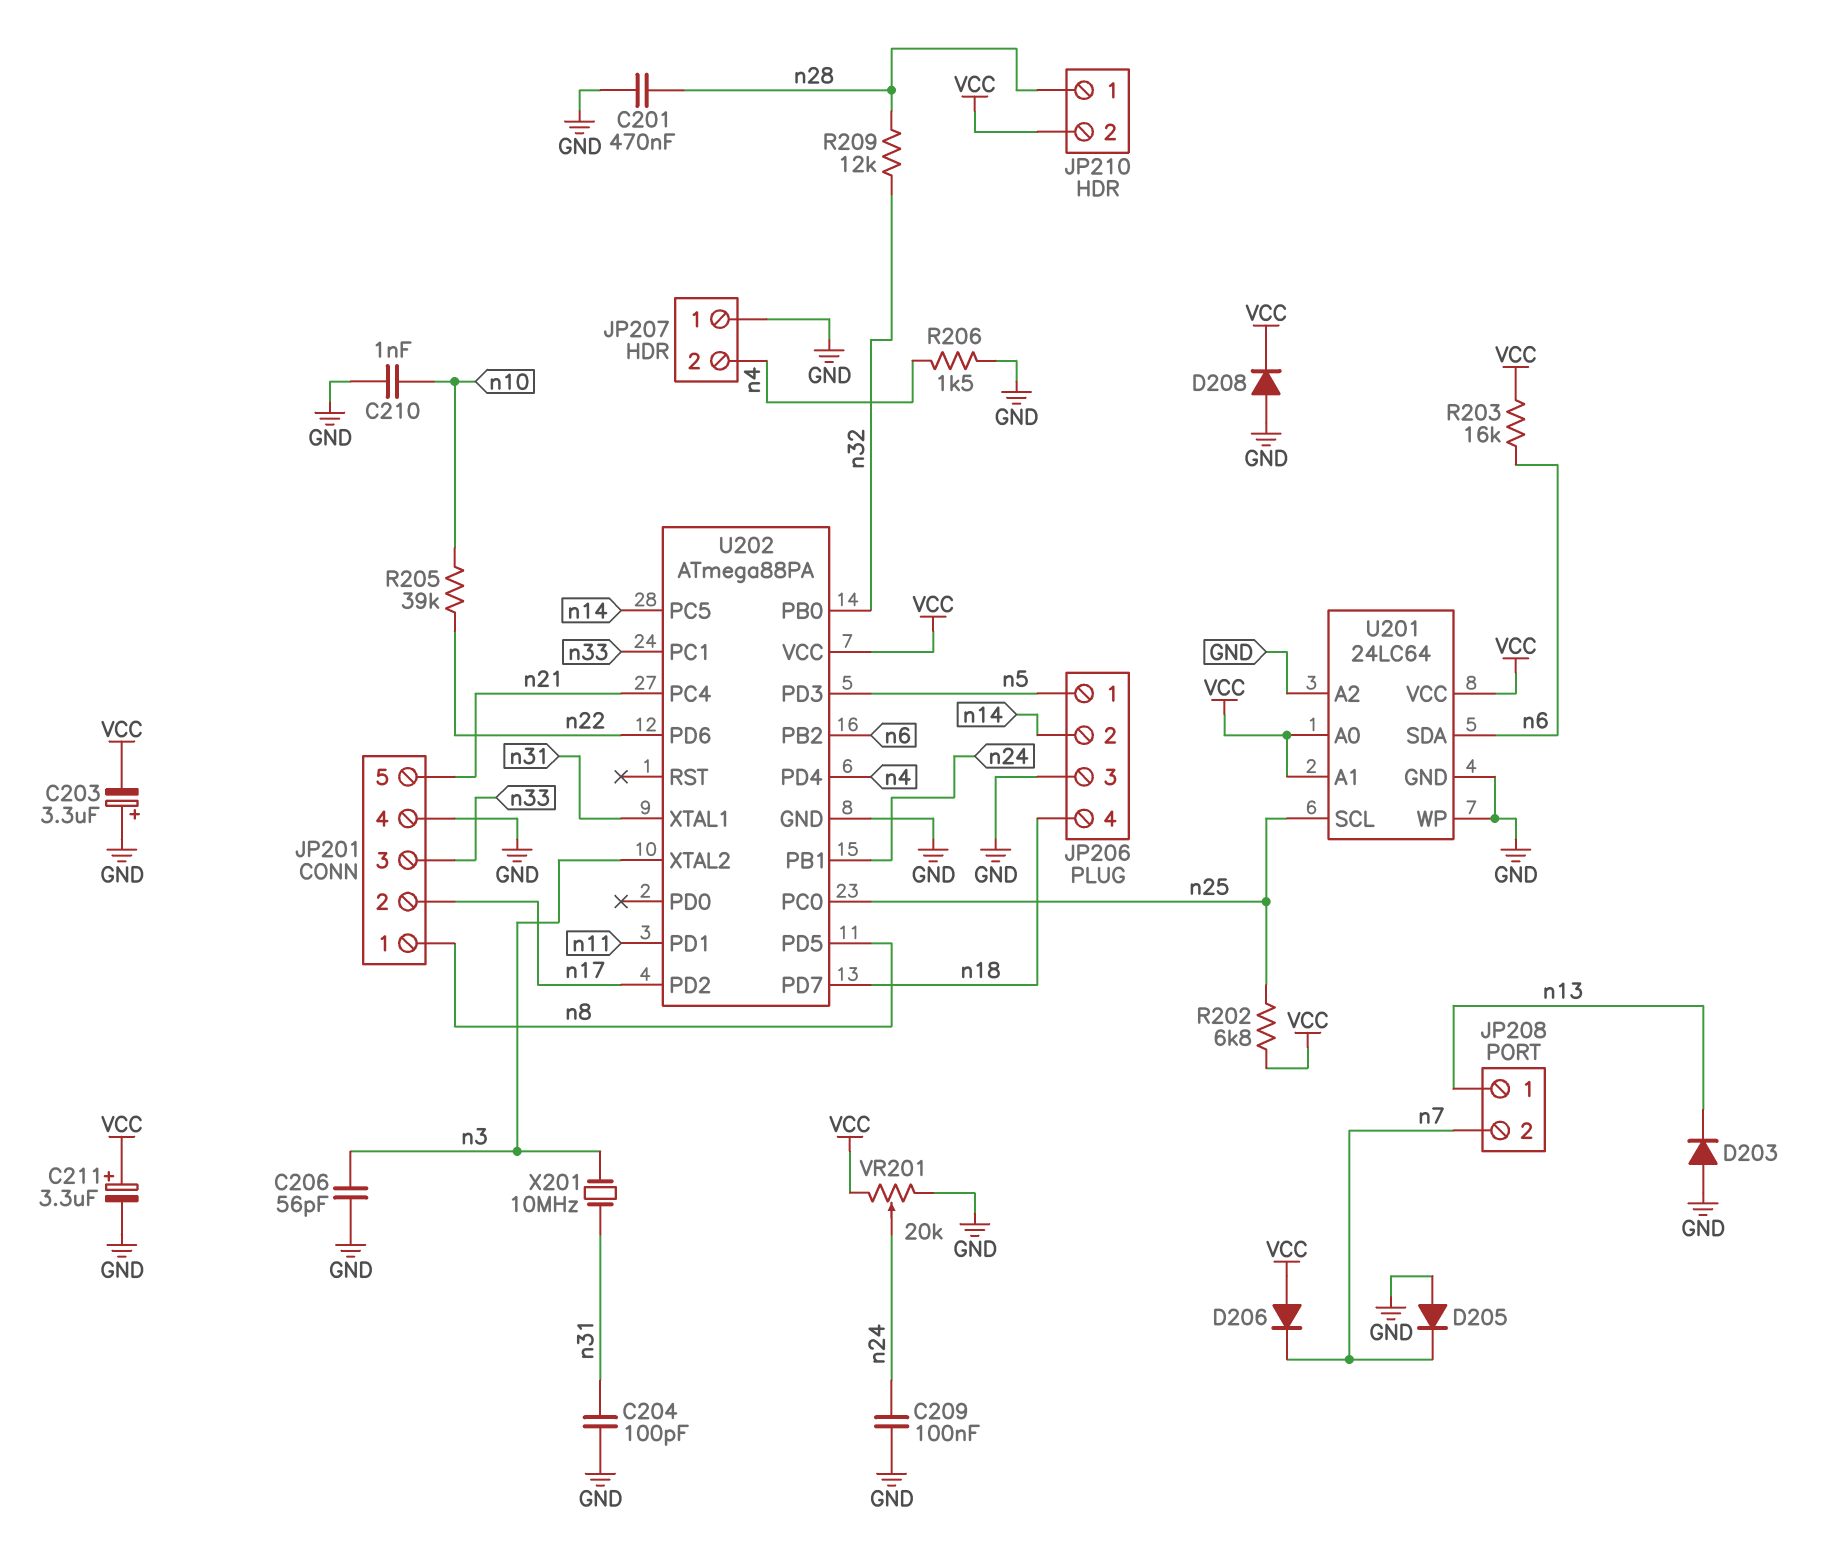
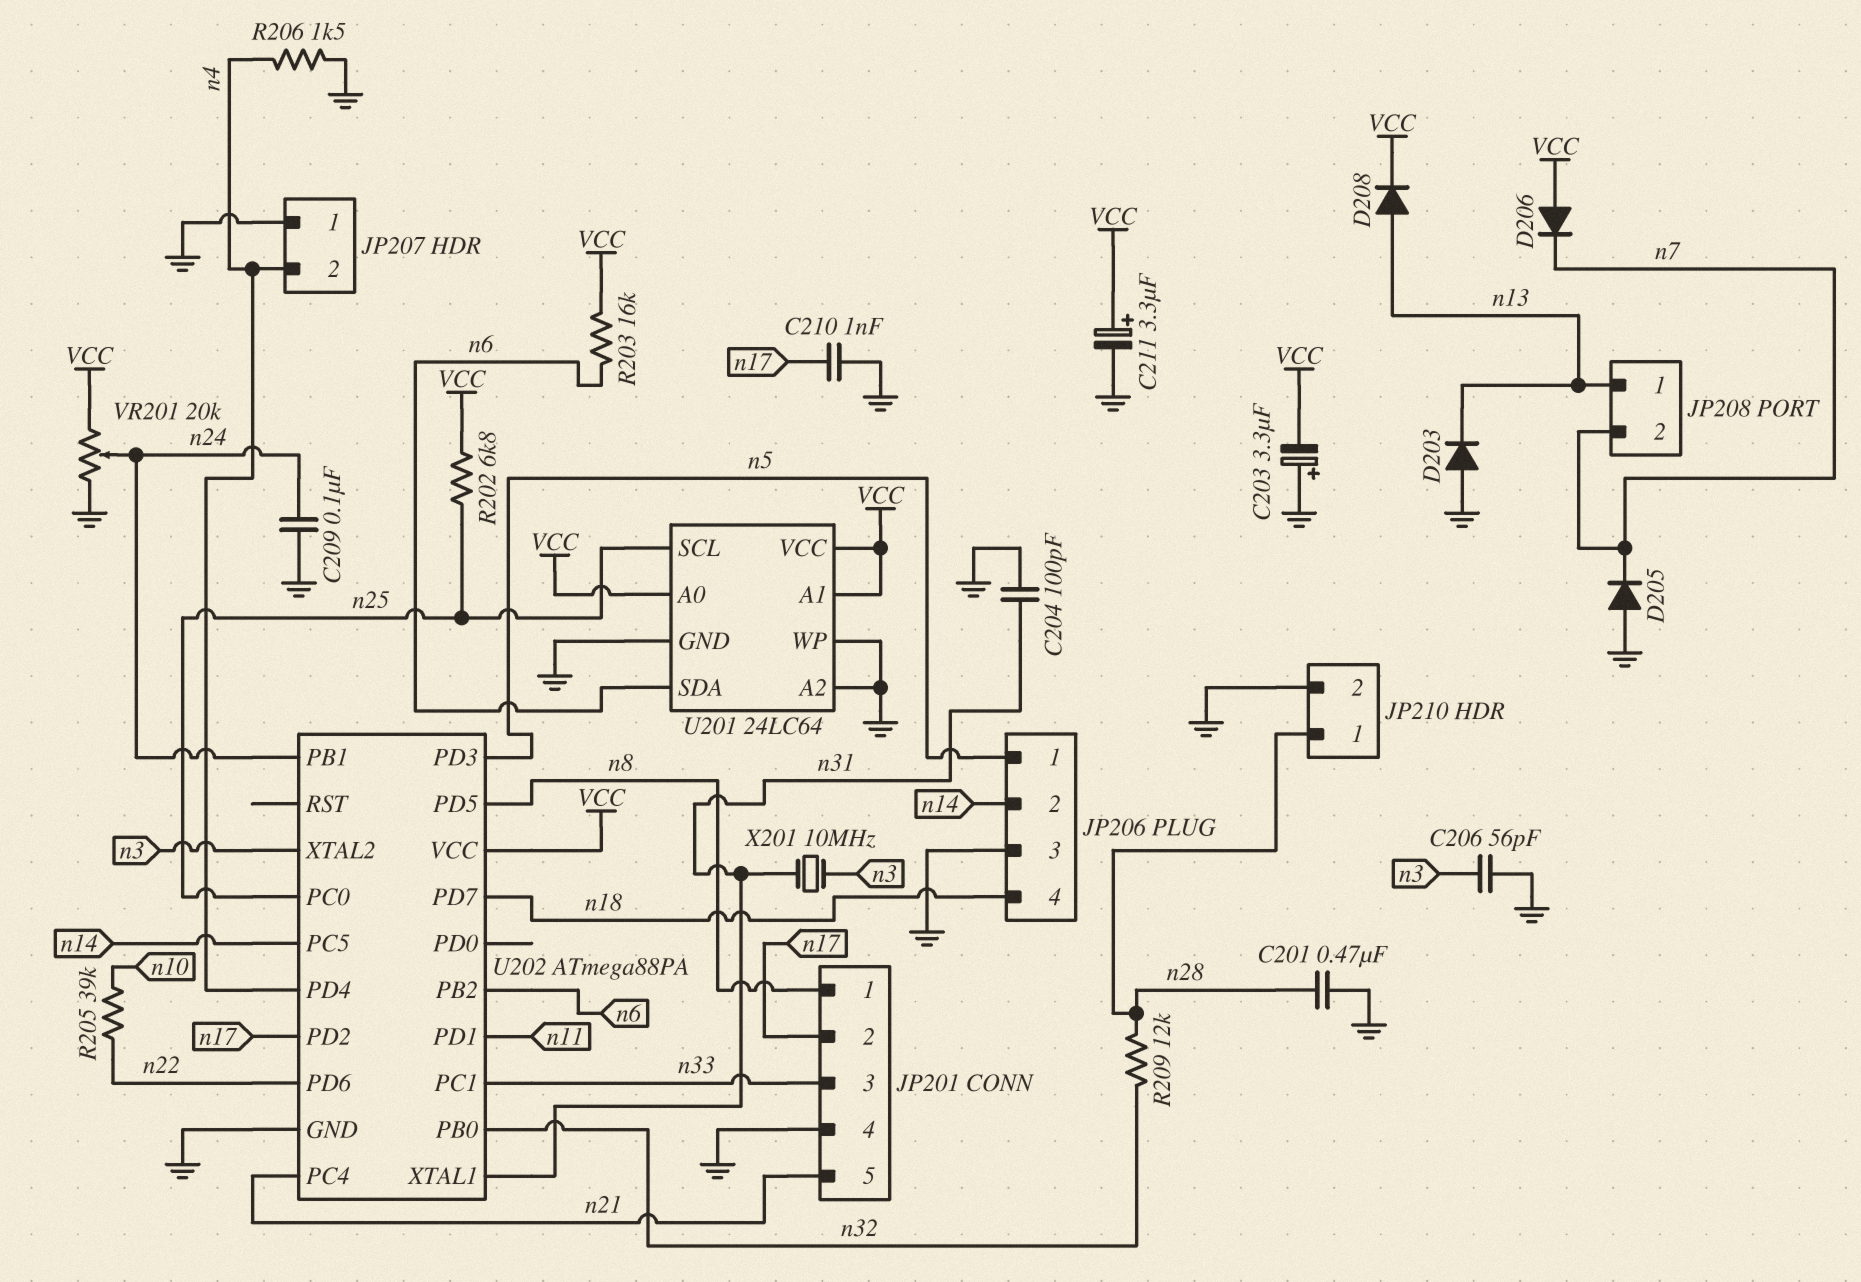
C210: 1nF (GND, n10) -> 1nF (GND, n17)
D208: diode (A GND, K VCC) -> diode (A n13, K VCC)
JP210 pin 2: VCC -> GND

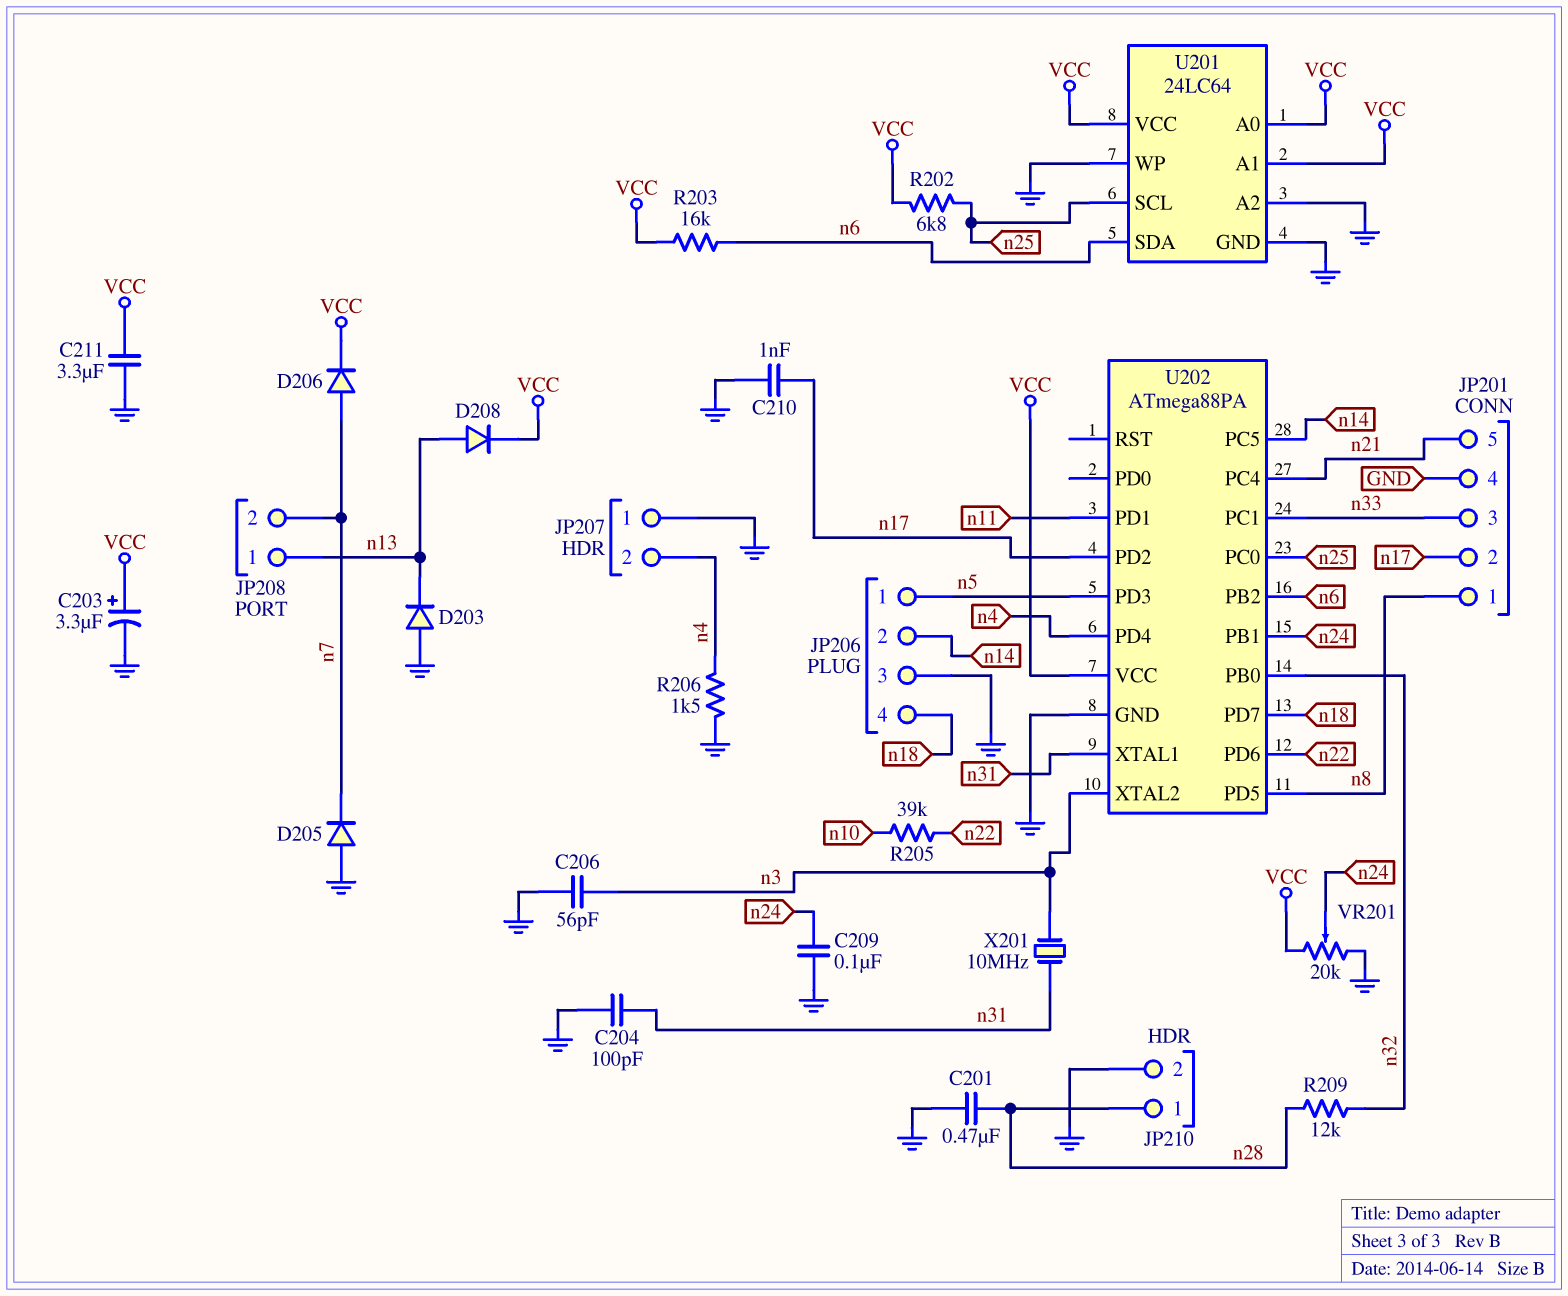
C203: 3.3uF (plus GND, minus VCC) -> 3.3uF (plus VCC, minus GND)
C211: 3.3uF (plus VCC, minus GND) -> 3.3uF (GND, VCC)
D206: diode (A VCC, K n7) -> diode (A n7, K VCC)

